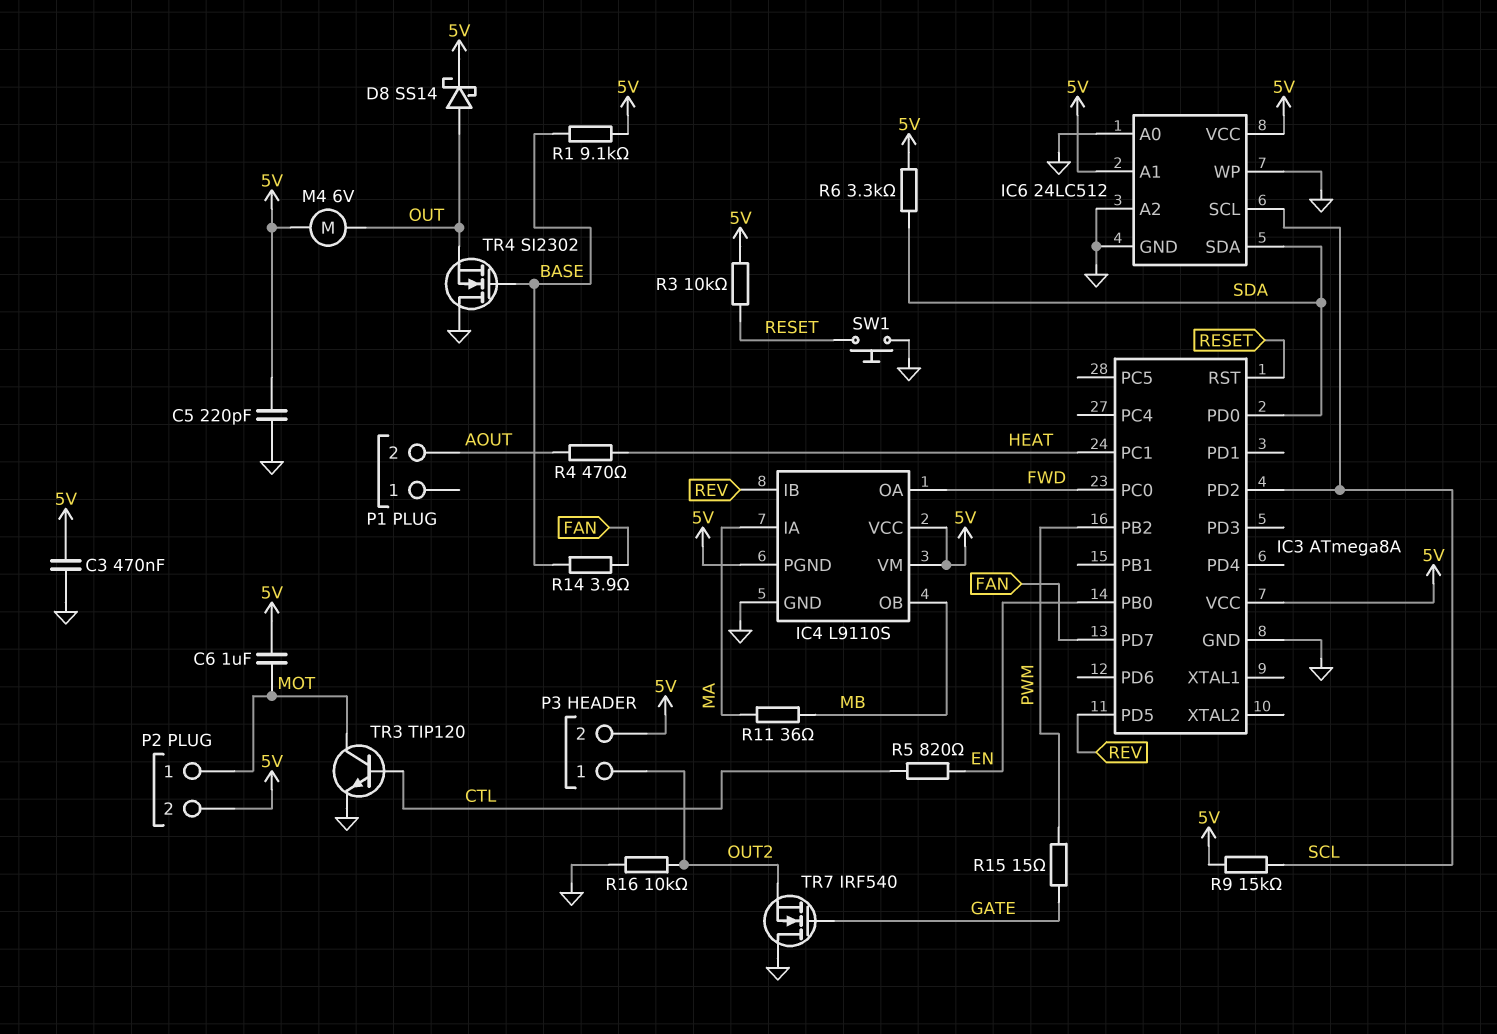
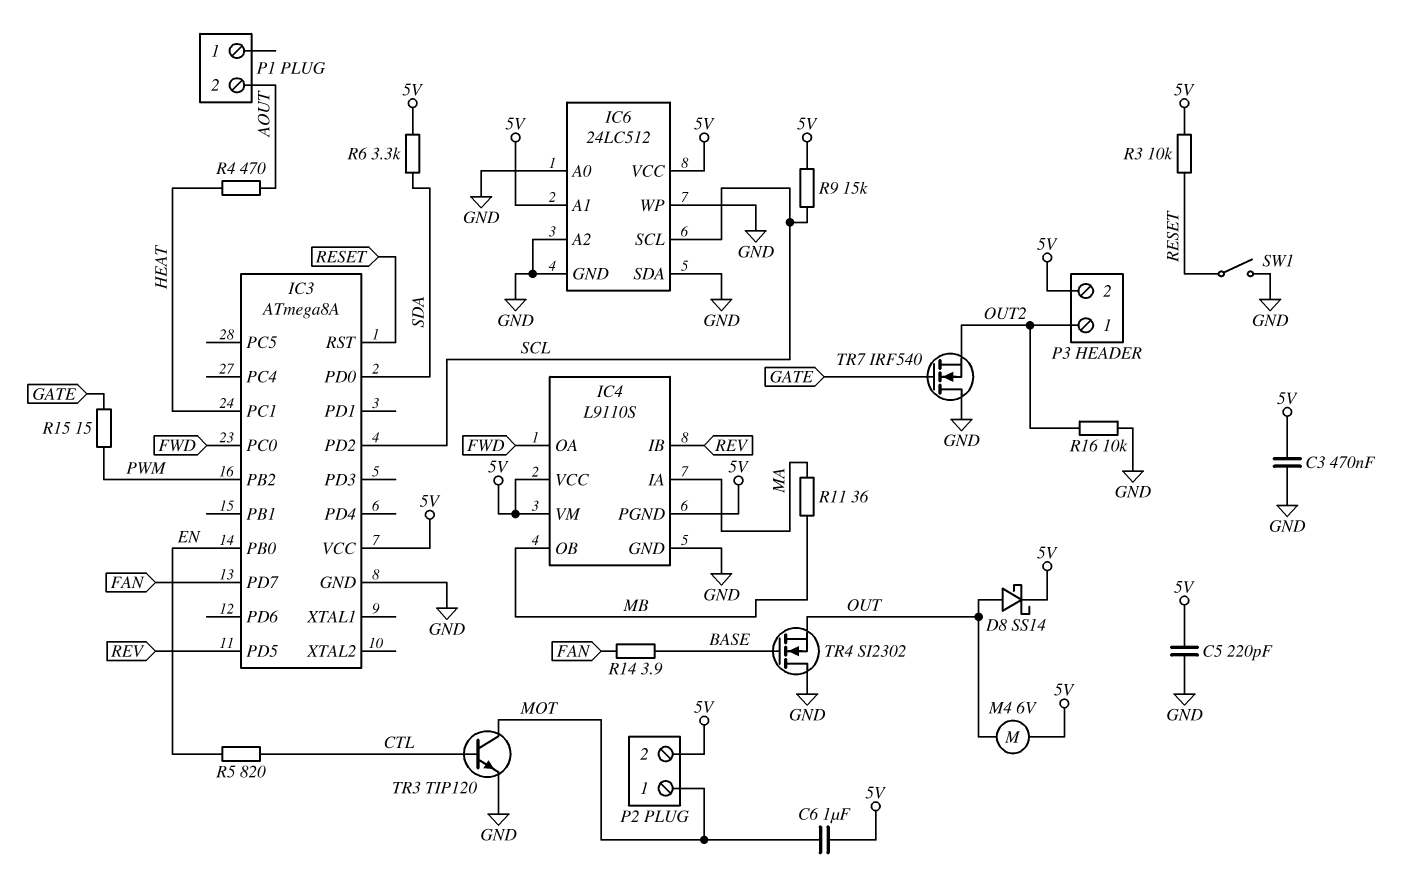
IC6 pin SDA: SDA -> GND
R1: 9.1k (5V, BASE) -> none
SW1: button (GND, RESET) -> switch (GND, RESET)

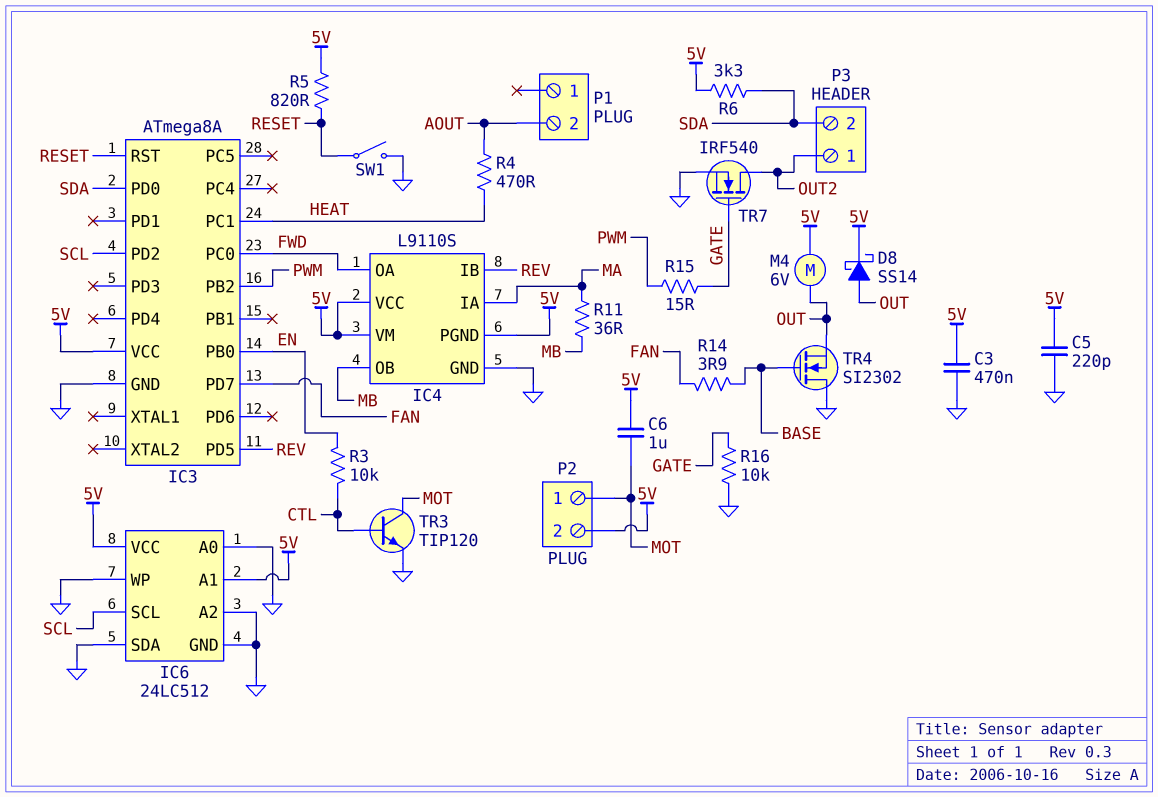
P3 pin 2: 5V -> SDA
R3: 10k (5V, RESET) -> 10k (CTL, EN)
R5: 820 (CTL, EN) -> 820 (5V, RESET)
R9: 15k (5V, SCL) -> none
R16: 10k (GND, OUT2) -> 10k (GATE, GND)
TR7: NMOS IRF540 (G GATE, D GND, S OUT2) -> NMOS IRF540 (G GATE, D OUT2, S GND)

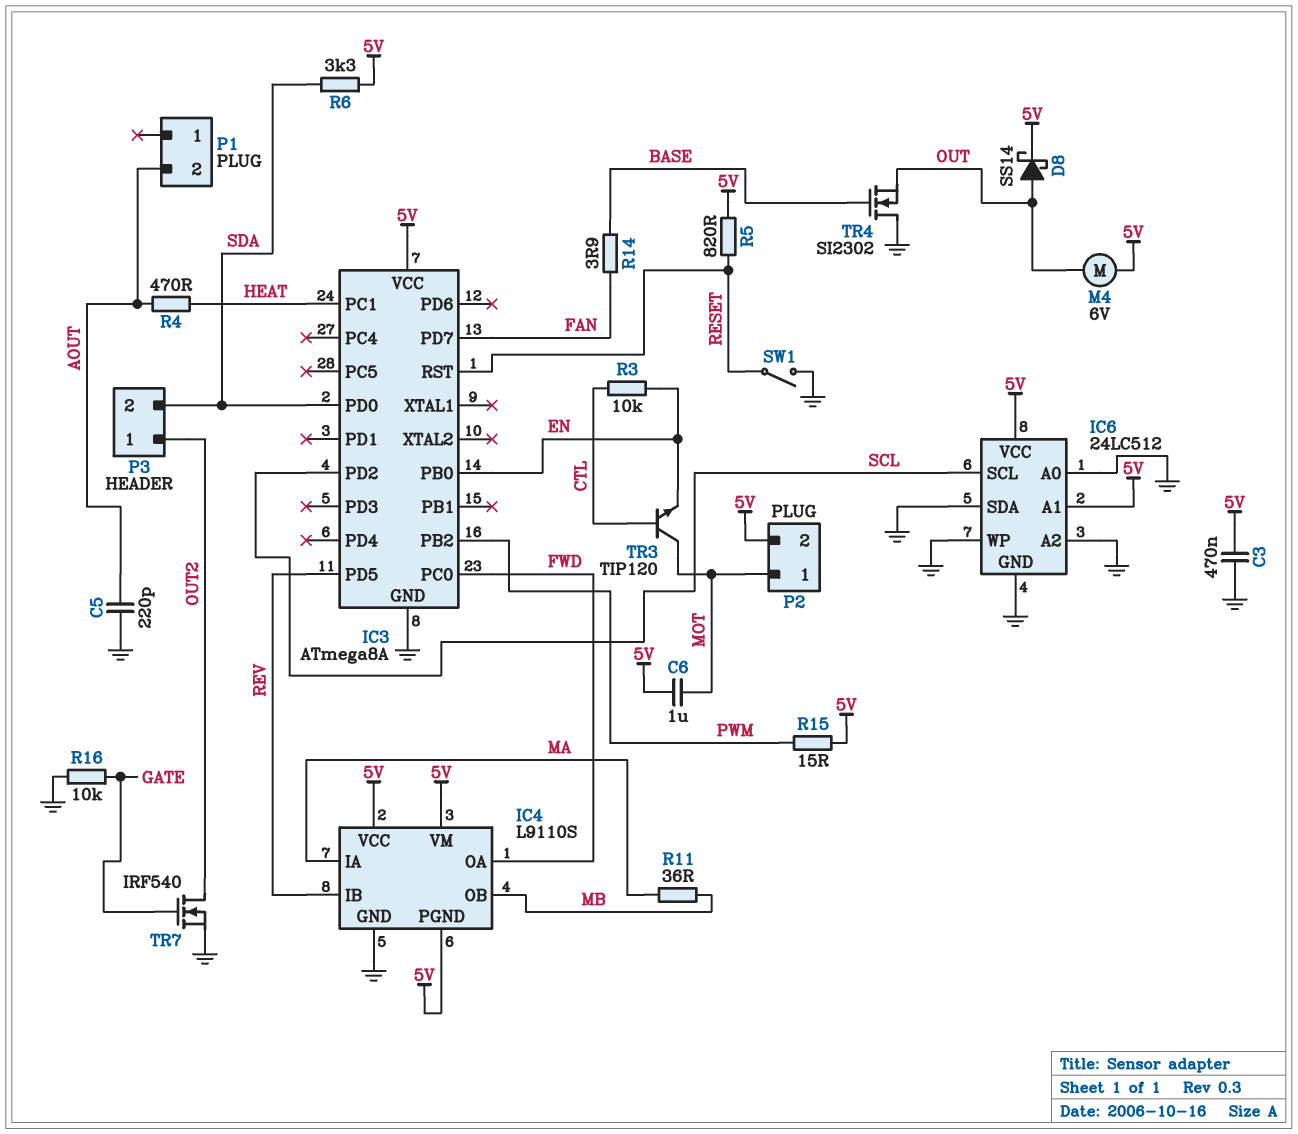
C5: 220pF (5V, GND) -> 220pF (AOUT, GND)
R15: 15 (GATE, PWM) -> 15 (5V, PWM)
TR3: NPN TIP120 (B CTL, C MOT, E GND) -> NPN TIP120 (B CTL, C MOT, E EN)

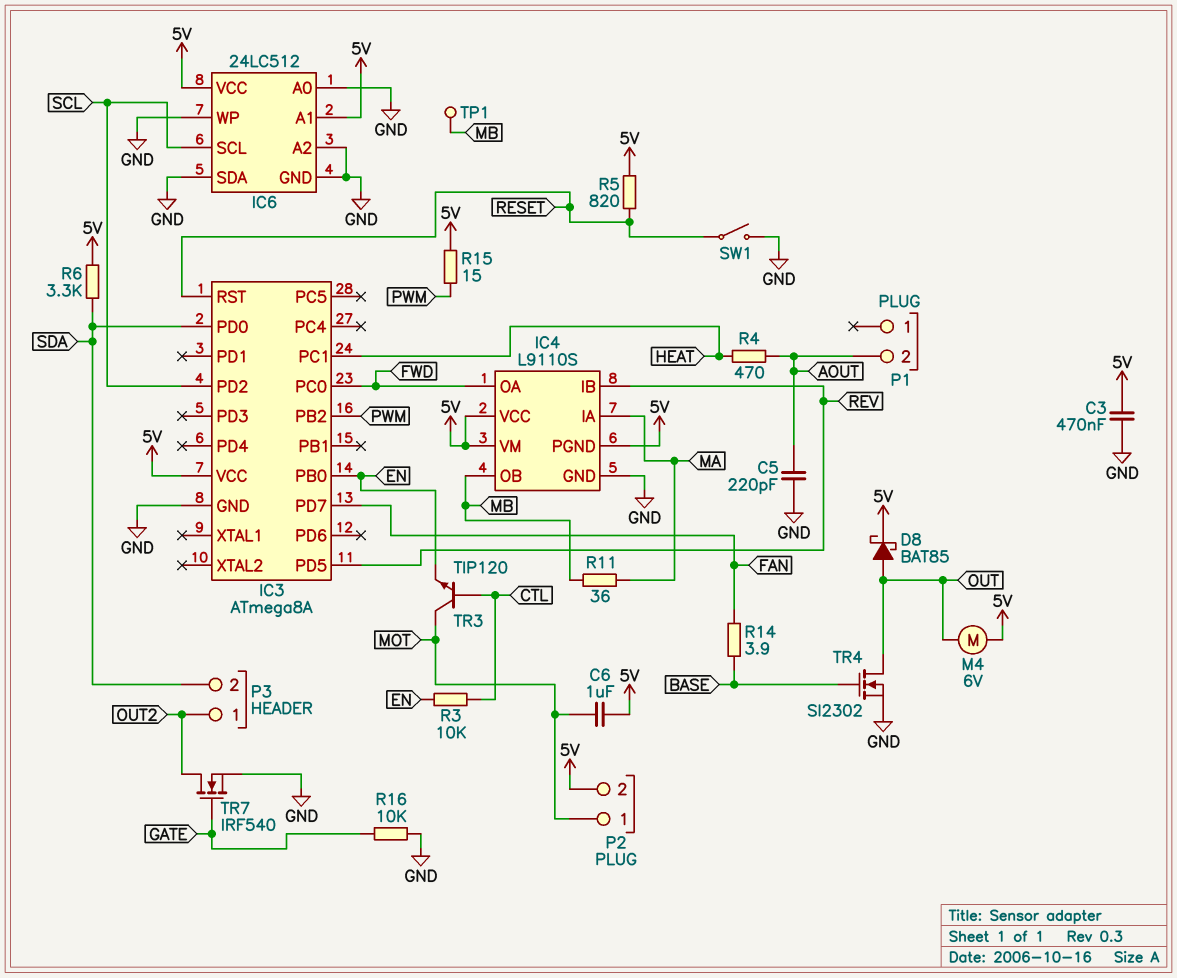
D8: schottky SS14 (A OUT, K 5V) -> schottky BAT85 (A OUT, K 5V)
TP1: none -> test point (MB)
TR4: NMOS SI2302 (G BASE, D GND, S OUT) -> NMOS SI2302 (G BASE, D OUT, S GND)

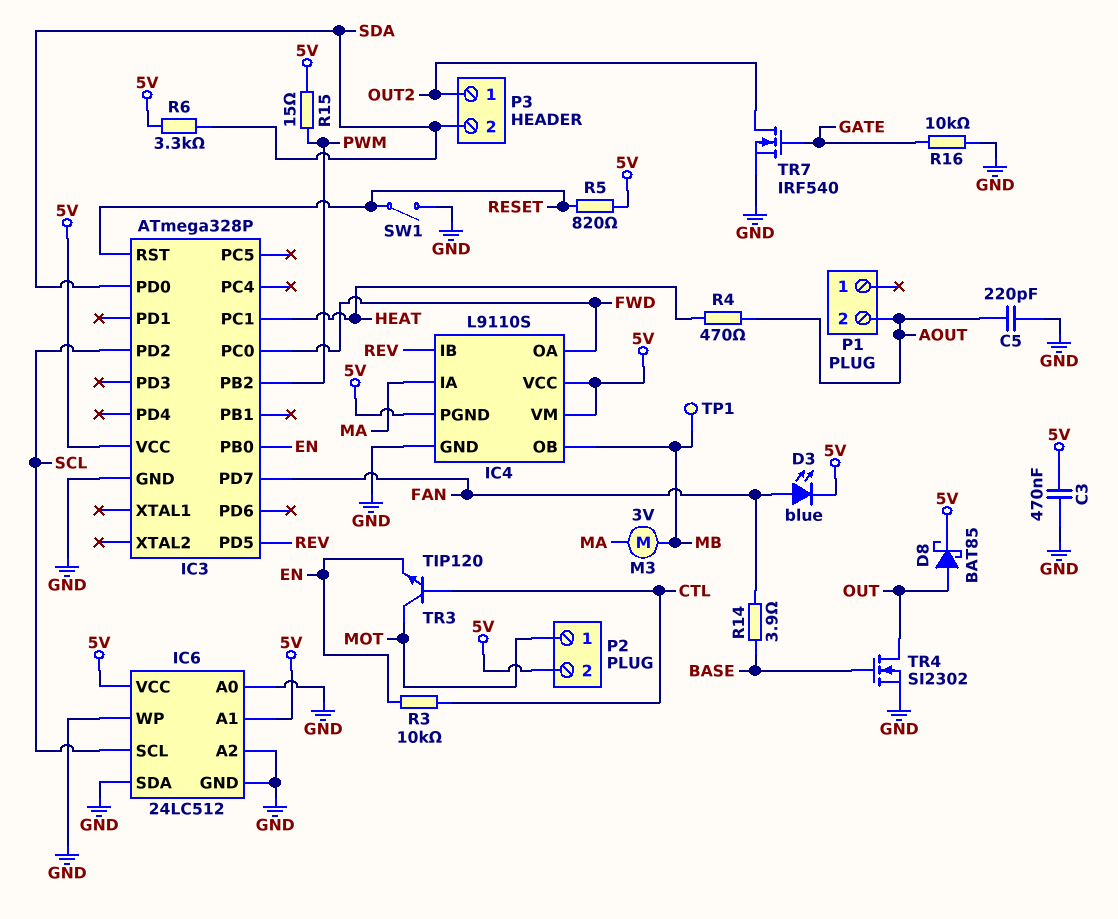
C6: 1uF (5V, MOT) -> none
D3: none -> LED blue (A FAN, K 5V)
IC3: ATmega8A -> ATmega328P
M3: none -> motor 3V (MA, MB)
M4: motor 6V (5V, OUT) -> none
R11: 36 (MA, MB) -> none

